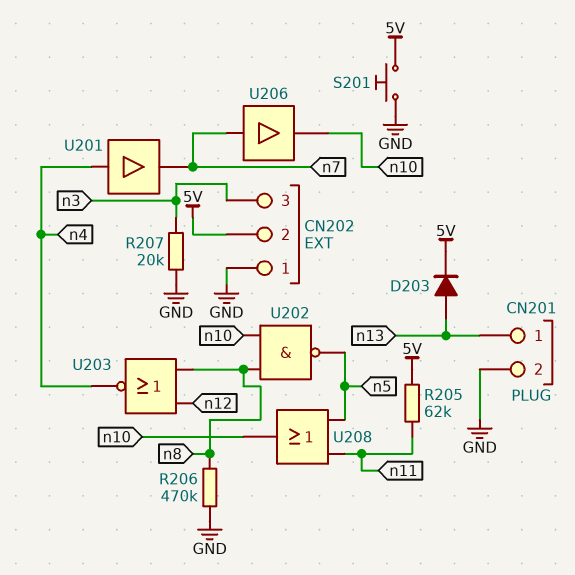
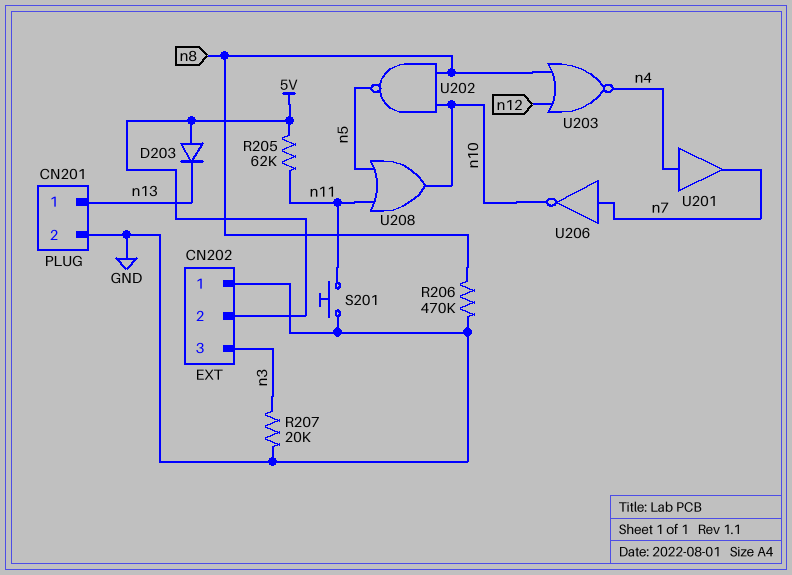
D203: diode (A n13, K 5V) -> diode (A 5V, K n13)
S201: button (5V, GND) -> button (GND, n11)
U206: buffer (in n7, out n10) -> NOT (in n7, out n10)

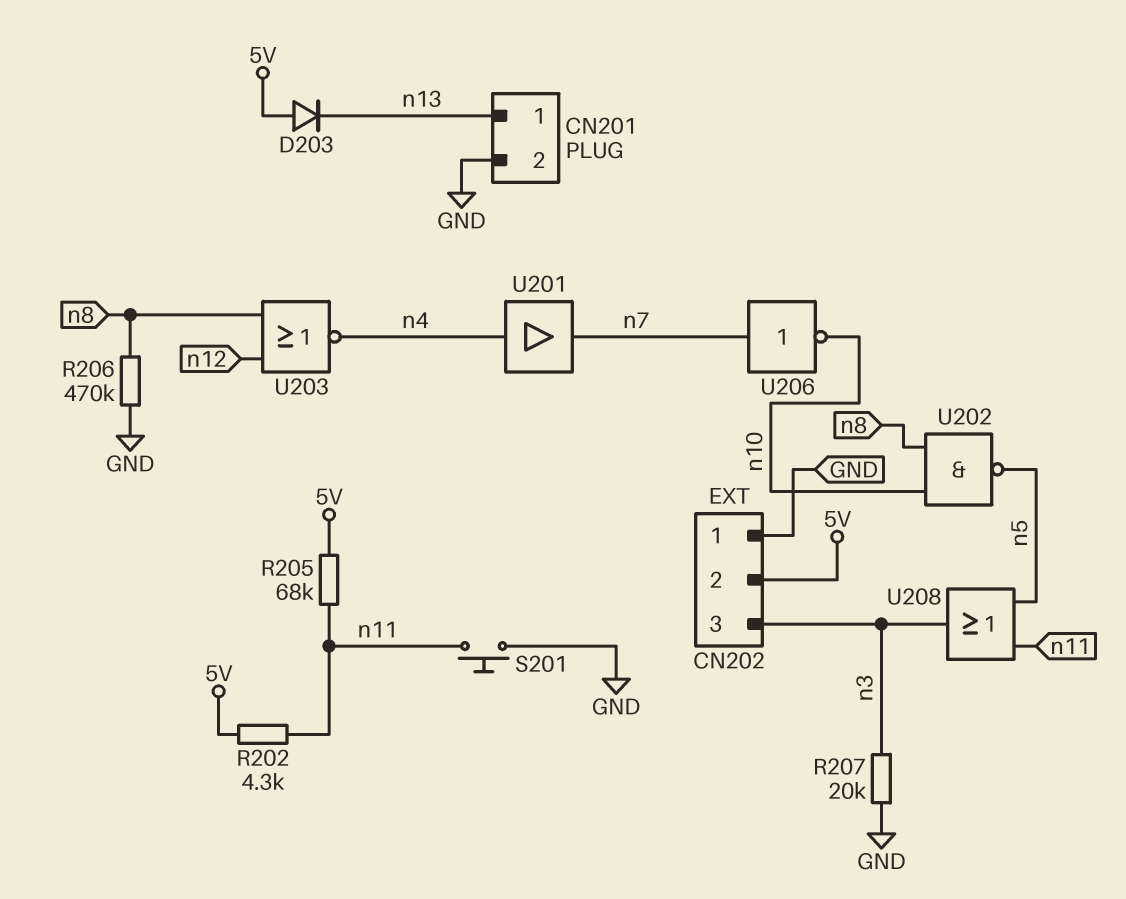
R202: none -> 4.3k (5V, n11)
R205: 62k (5V, n11) -> 68k (5V, n11)
U208: OR (in n5, in n11, out n10) -> OR (in n5, in n11, out n3)

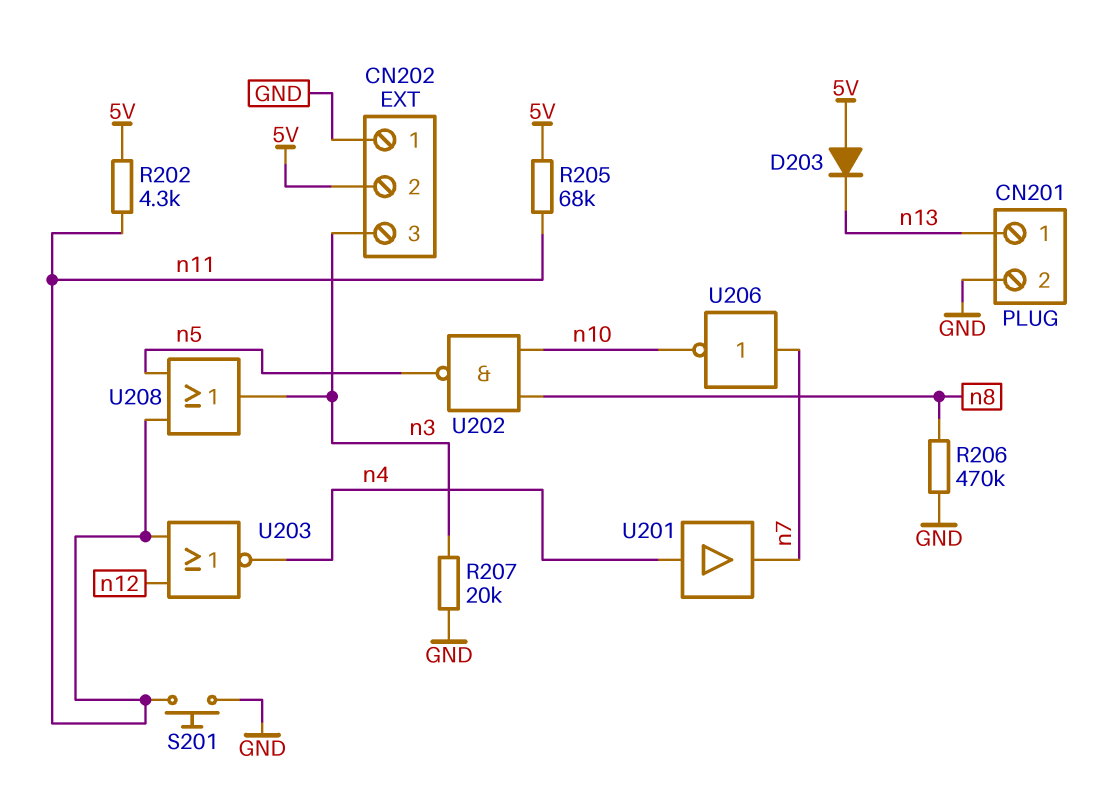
U203: NOR (in n8, in n12, out n4) -> NOR (in n11, in n12, out n4)

